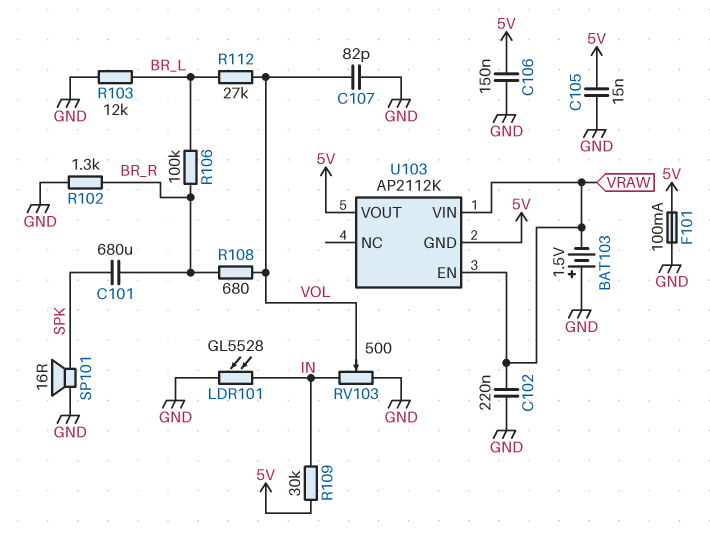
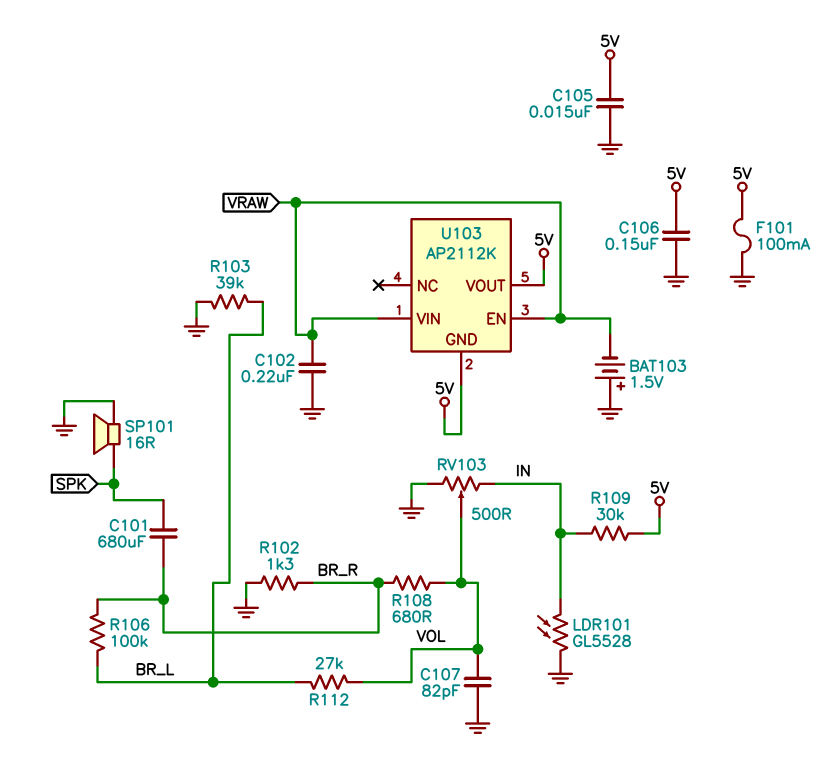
R103: 12k (BR_L, GND) -> 39k (BR_L, GND)

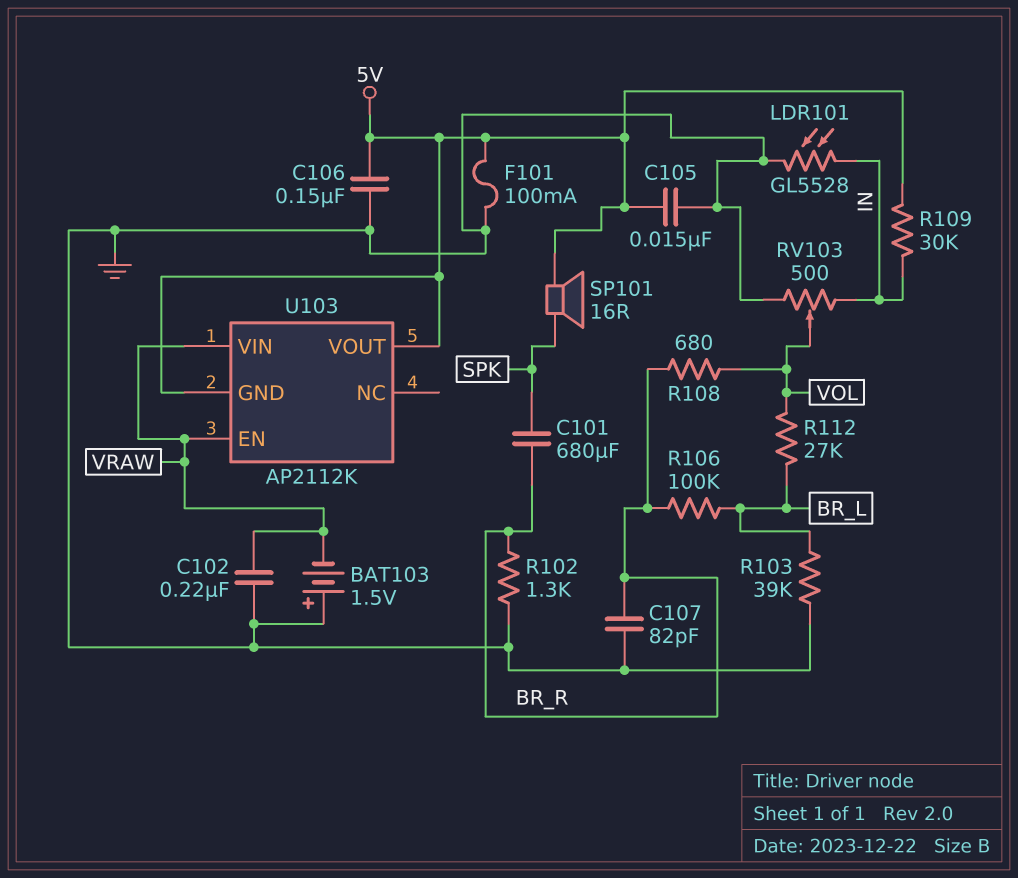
C107: 82pF (GND, VOL) -> 82pF (BR_R, GND)
SP101: speaker 16R (GND, SPK) -> speaker 16R (5V, SPK)

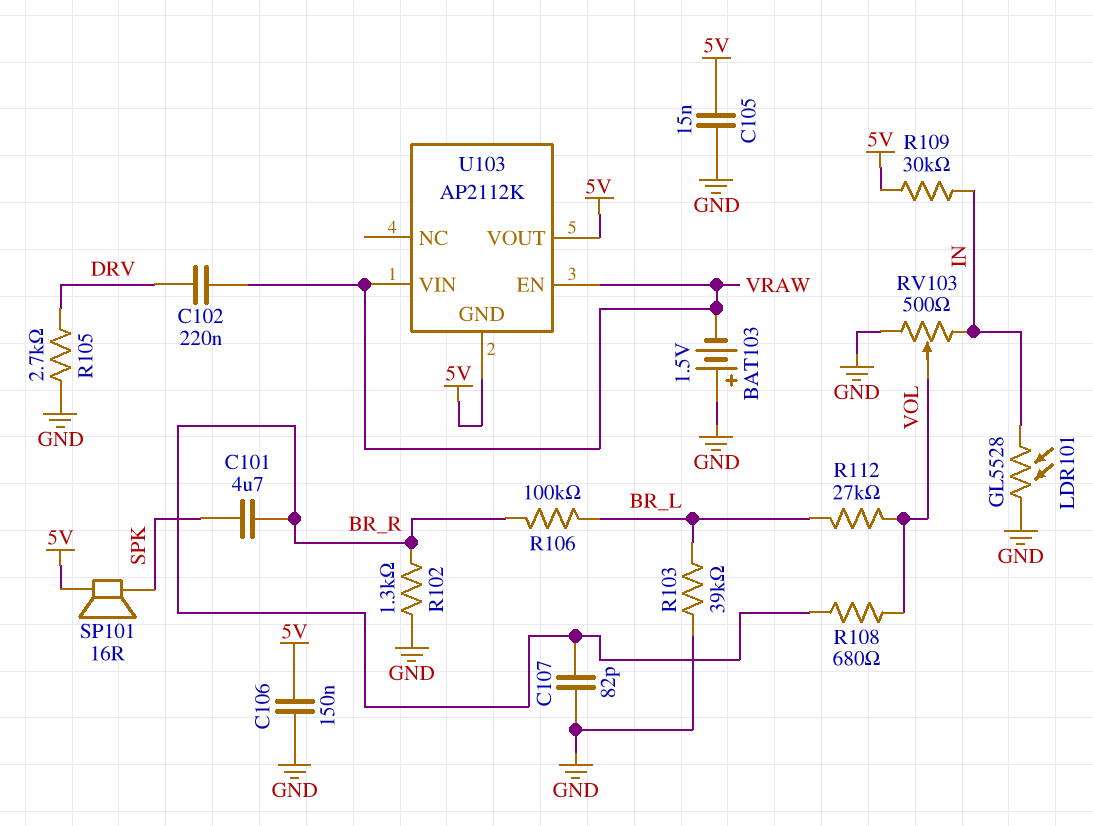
C101: 680uF (BR_R, SPK) -> 4.7uF (BR_R, SPK)
C102: 220nF (GND, VRAW) -> 220nF (DRV, VRAW)
F101: 100mA (5V, GND) -> none
R105: none -> 2.7k (DRV, GND)

